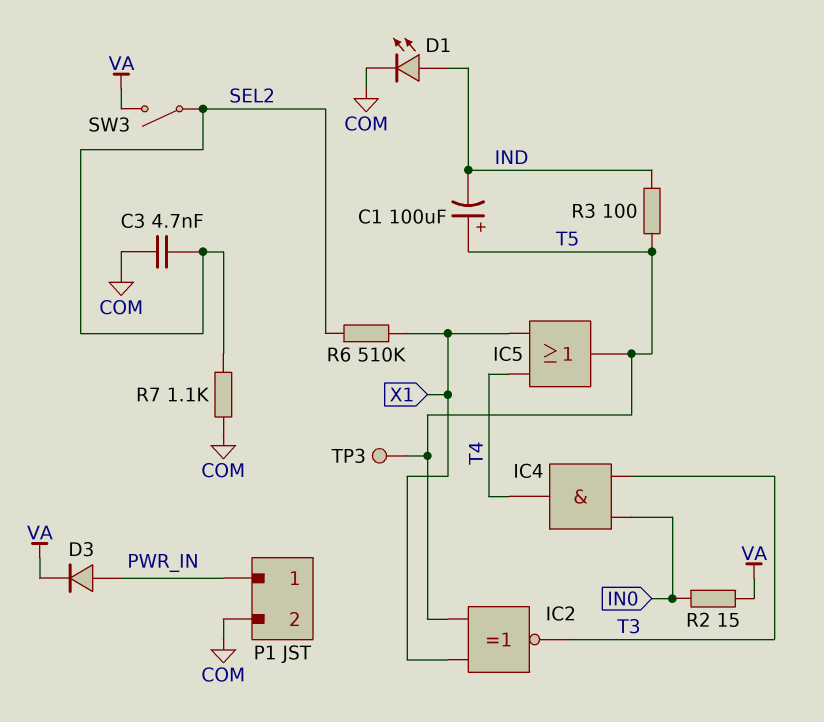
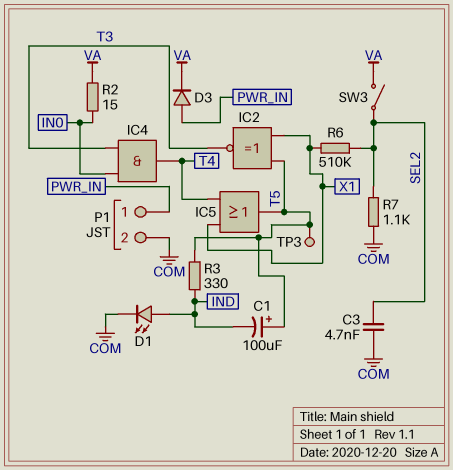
R3: 100 (IND, T5) -> 330 (IND, T5)

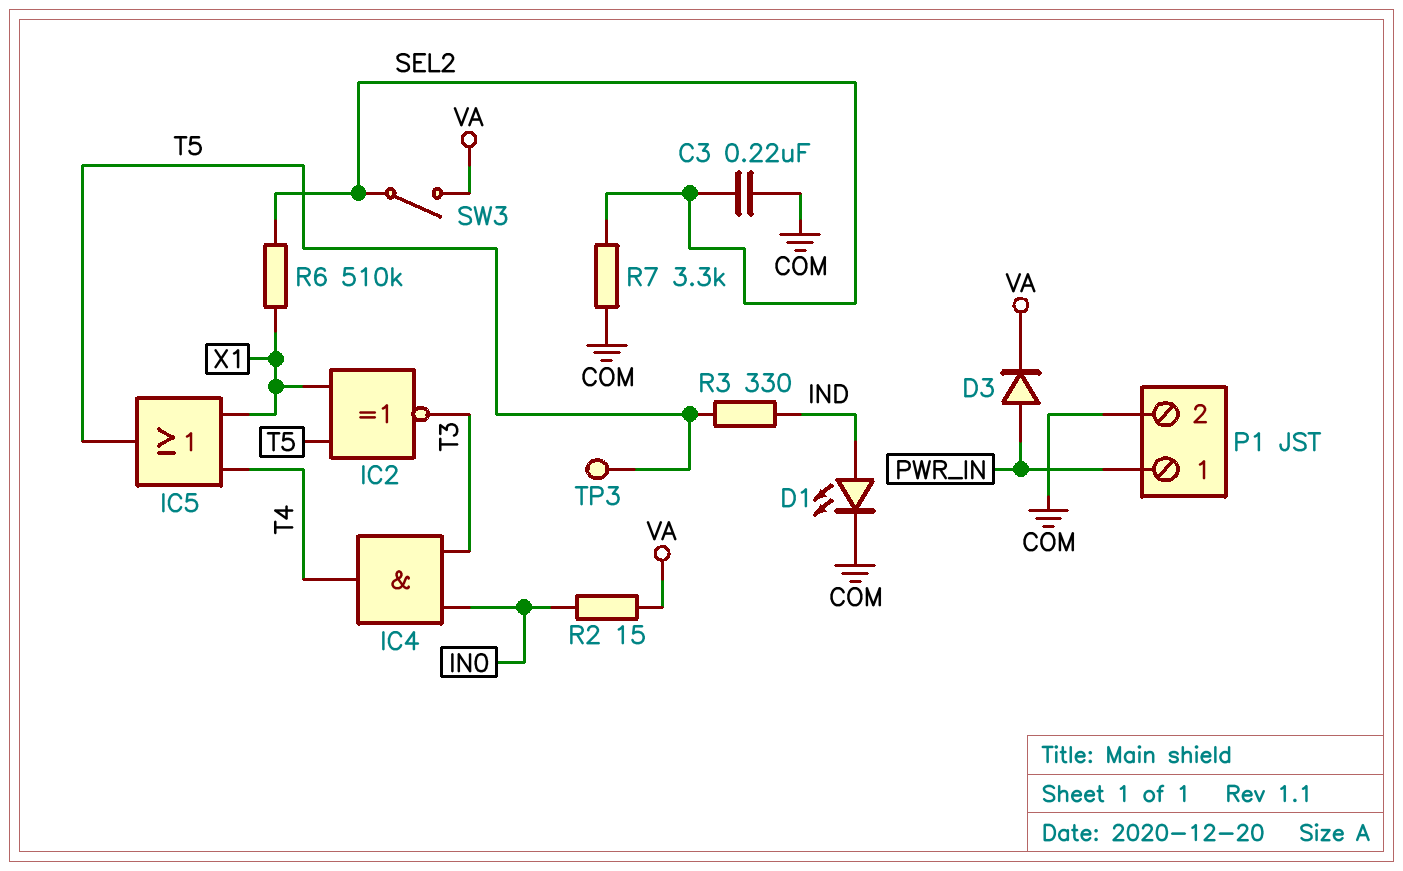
C1: 100uF (plus T5, minus IND) -> none
C3: 4.7nF (COM, SEL2) -> 220nF (COM, SEL2)
R7: 1.1k (COM, SEL2) -> 3.3k (COM, SEL2)

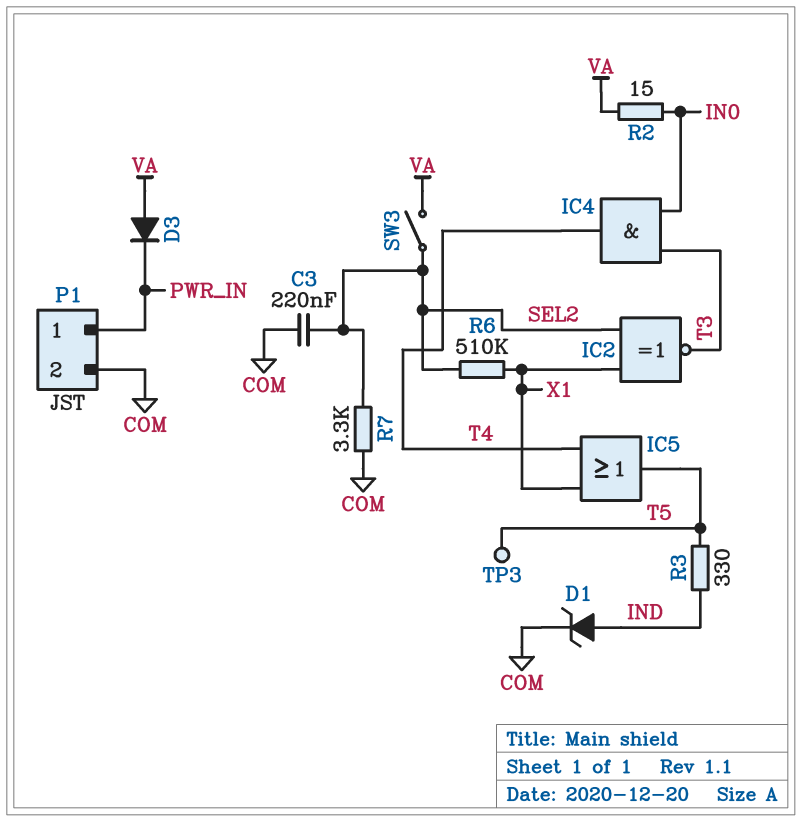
D1: LED (A IND, K COM) -> zener (A IND, K COM)
D3: diode (A PWR_IN, K VA) -> diode (A VA, K PWR_IN)
IC2: XNOR (in T5, in X1, out T3) -> XNOR (in SEL2, in X1, out T3)

